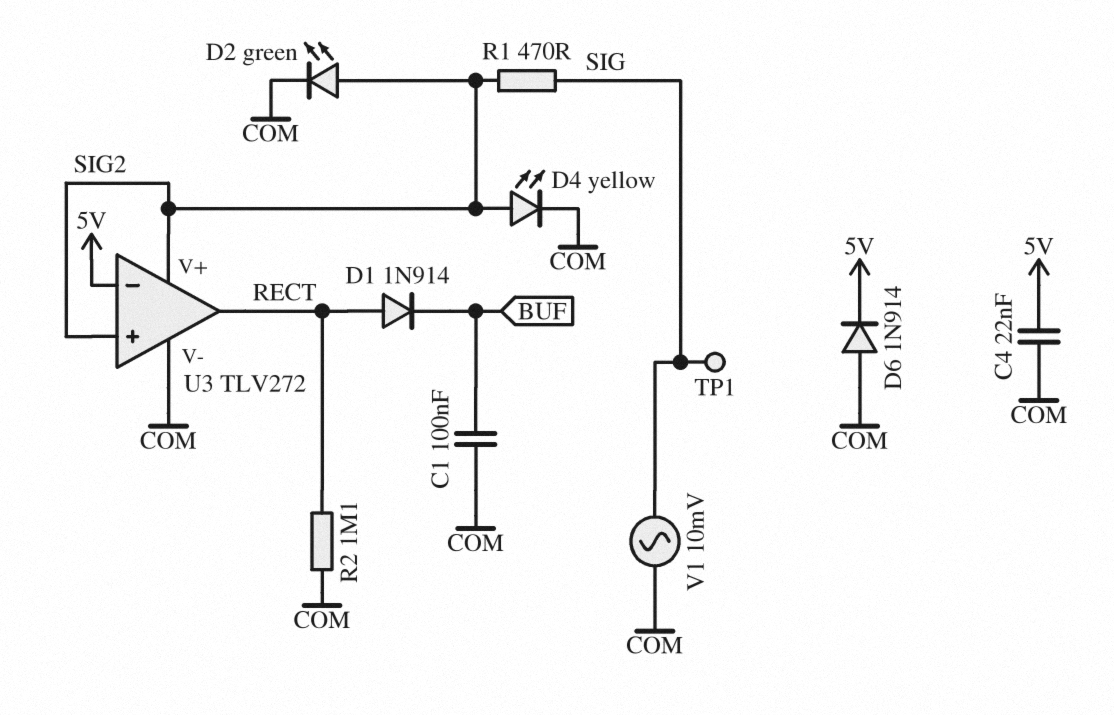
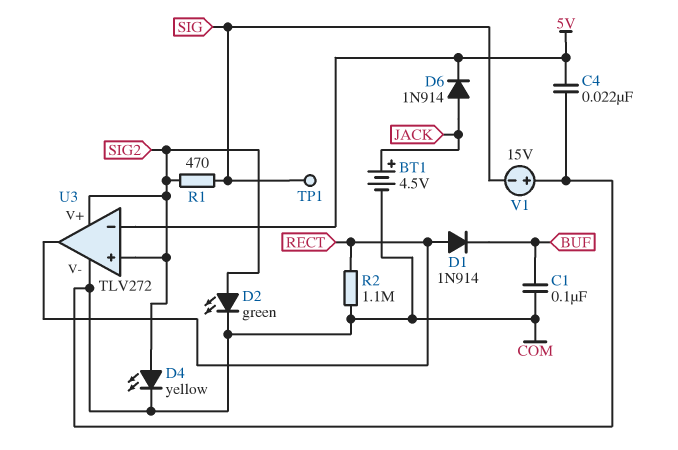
BT1: none -> 4.5V (plus JACK, minus COM)
D6: diode 1N914 (A COM, K 5V) -> diode 1N914 (A JACK, K 5V)
V1: AC 10mV (COM, SIG) -> 15V (plus COM, minus SIG)

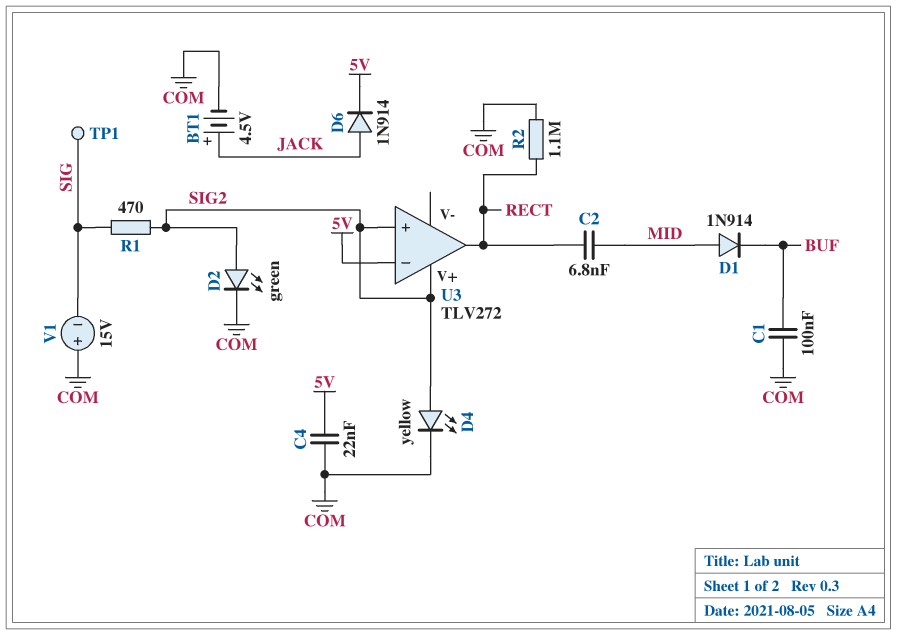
C2: none -> 6.8nF (MID, RECT)
D1: diode 1N914 (A RECT, K BUF) -> diode 1N914 (A MID, K BUF)
U3 pin V-: COM -> none

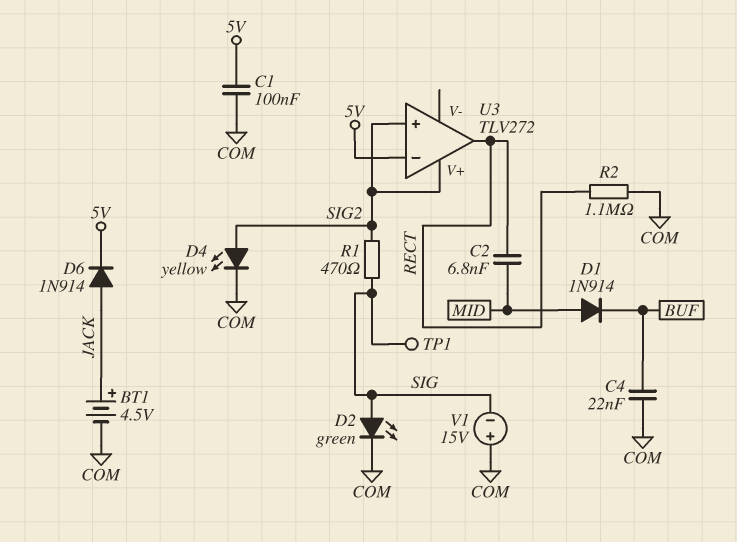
C1: 100nF (BUF, COM) -> 100nF (5V, COM)
C4: 22nF (5V, COM) -> 22nF (BUF, COM)
D2: LED green (A SIG2, K COM) -> LED green (A SIG, K COM)

